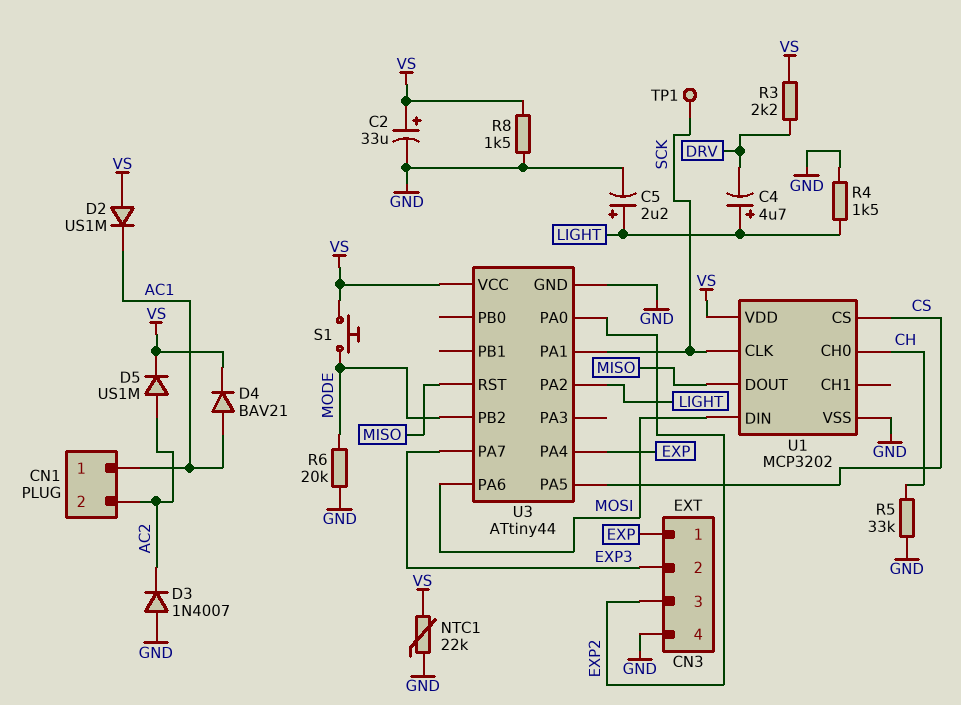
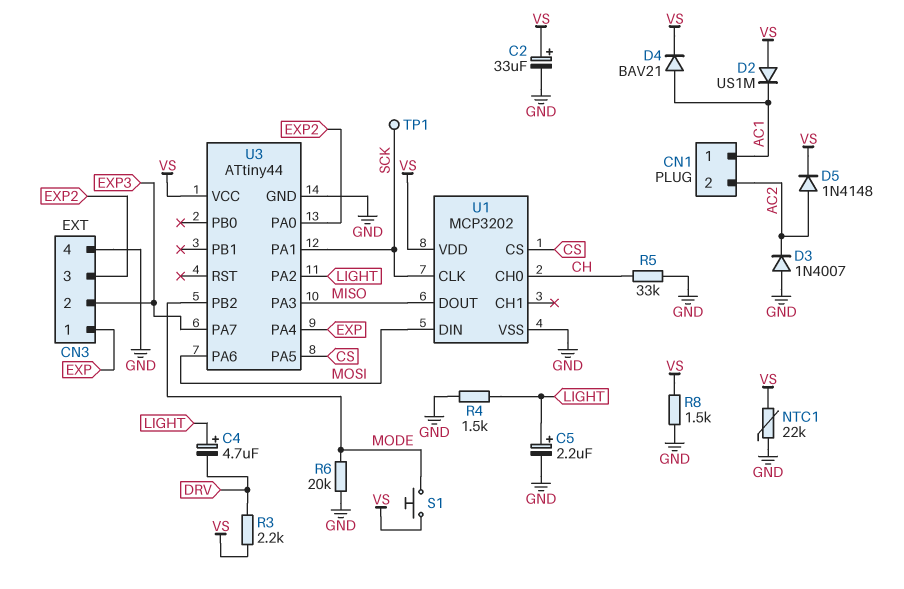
D5: diode US1M (A AC2, K VS) -> diode 1N4148 (A AC2, K VS)
U3 pin PA3: none -> MISO
U3 pin RST: MISO -> none

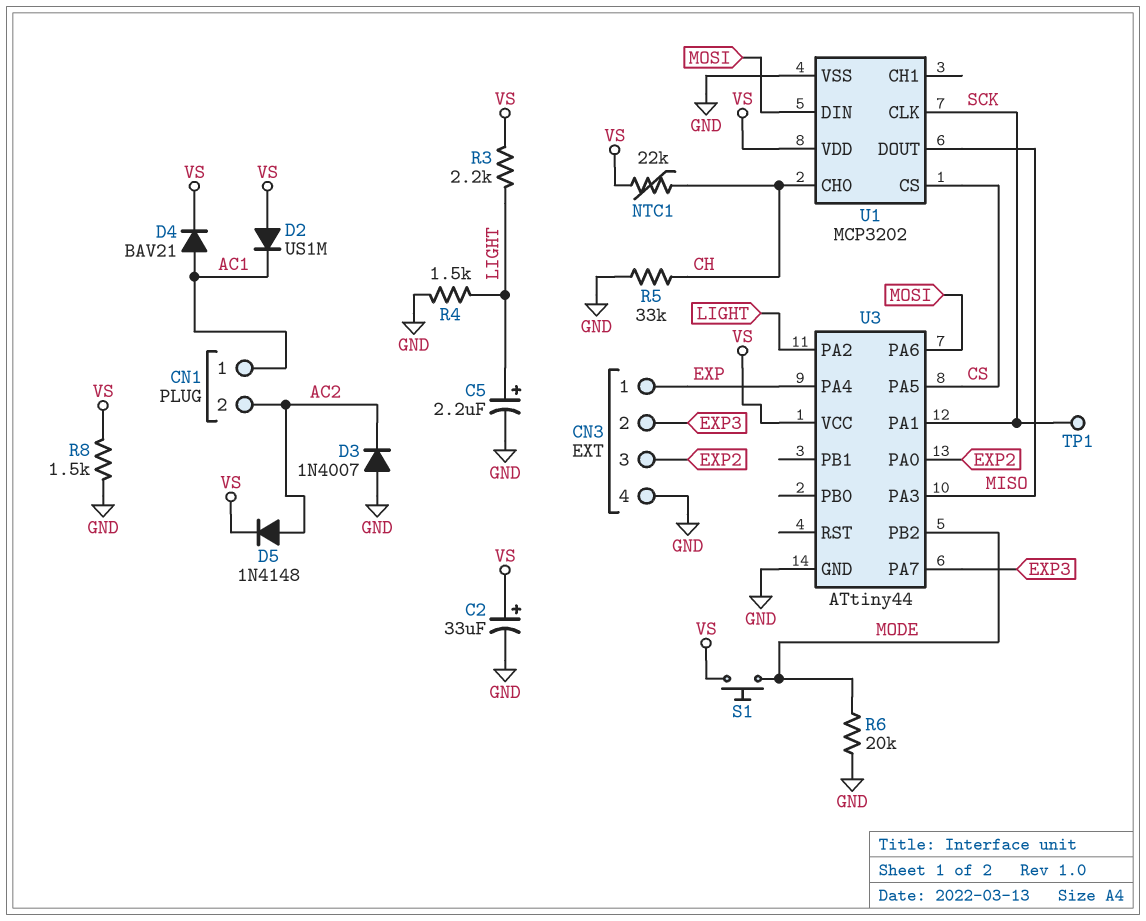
C4: 4.7uF (plus LIGHT, minus DRV) -> none
NTC1: 22k (GND, VS) -> 22k (CH, VS)
R3: 2.2k (DRV, VS) -> 2.2k (LIGHT, VS)

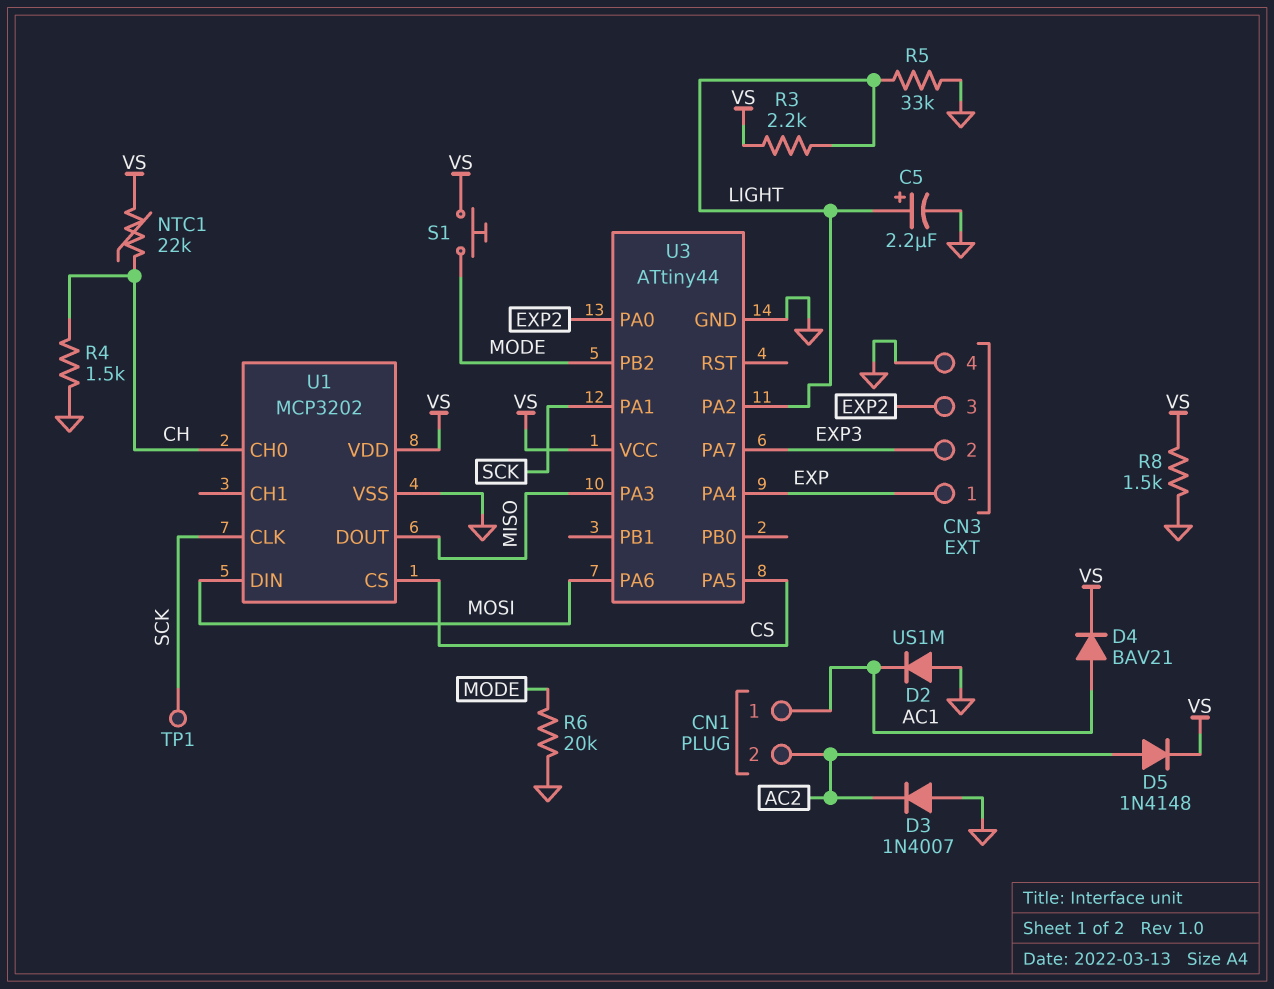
C2: 33uF (plus VS, minus GND) -> none
D2: diode US1M (A VS, K AC1) -> diode US1M (A GND, K AC1)
R4: 1.5k (GND, LIGHT) -> 1.5k (CH, GND)
R5: 33k (CH, GND) -> 33k (GND, LIGHT)

